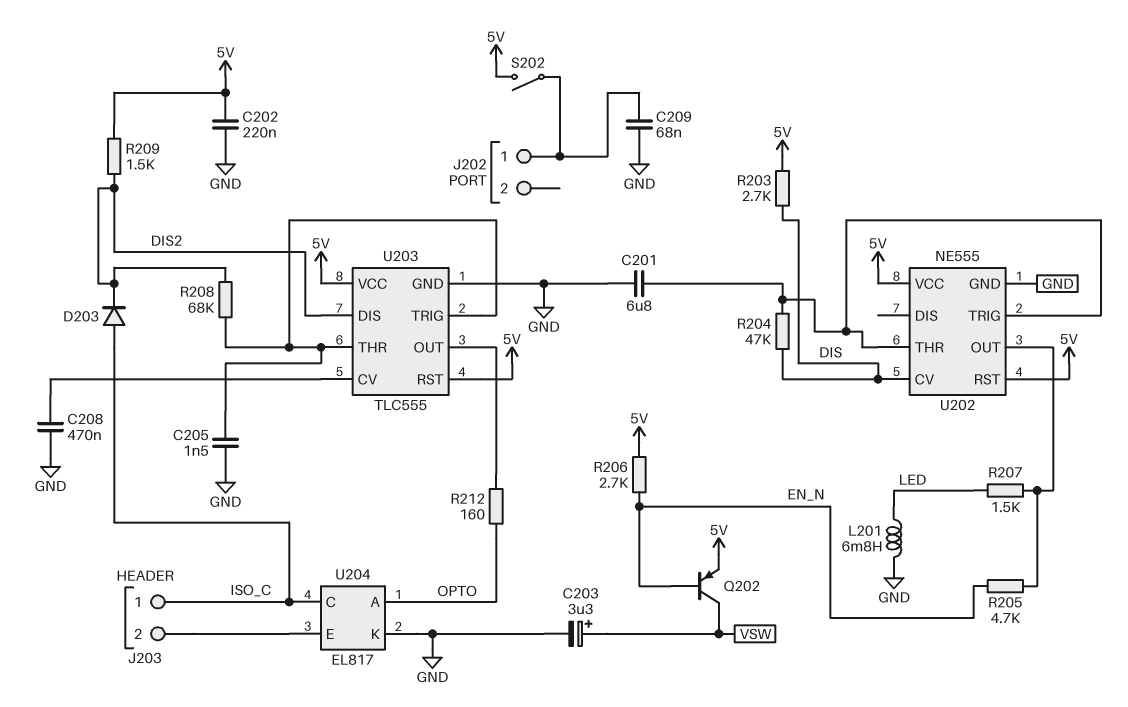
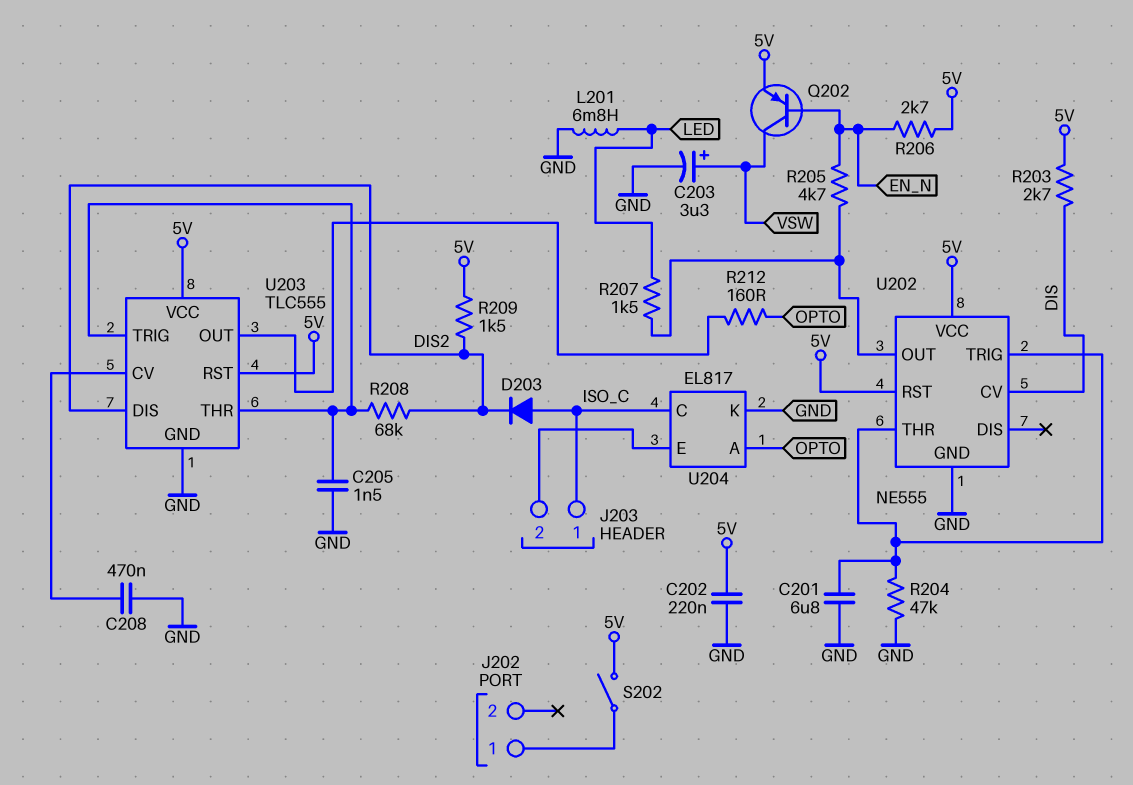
C209: 68nF (GND, J202/1) -> none
R204: 47k (DIS, U202/THR) -> 47k (GND, U202/THR)

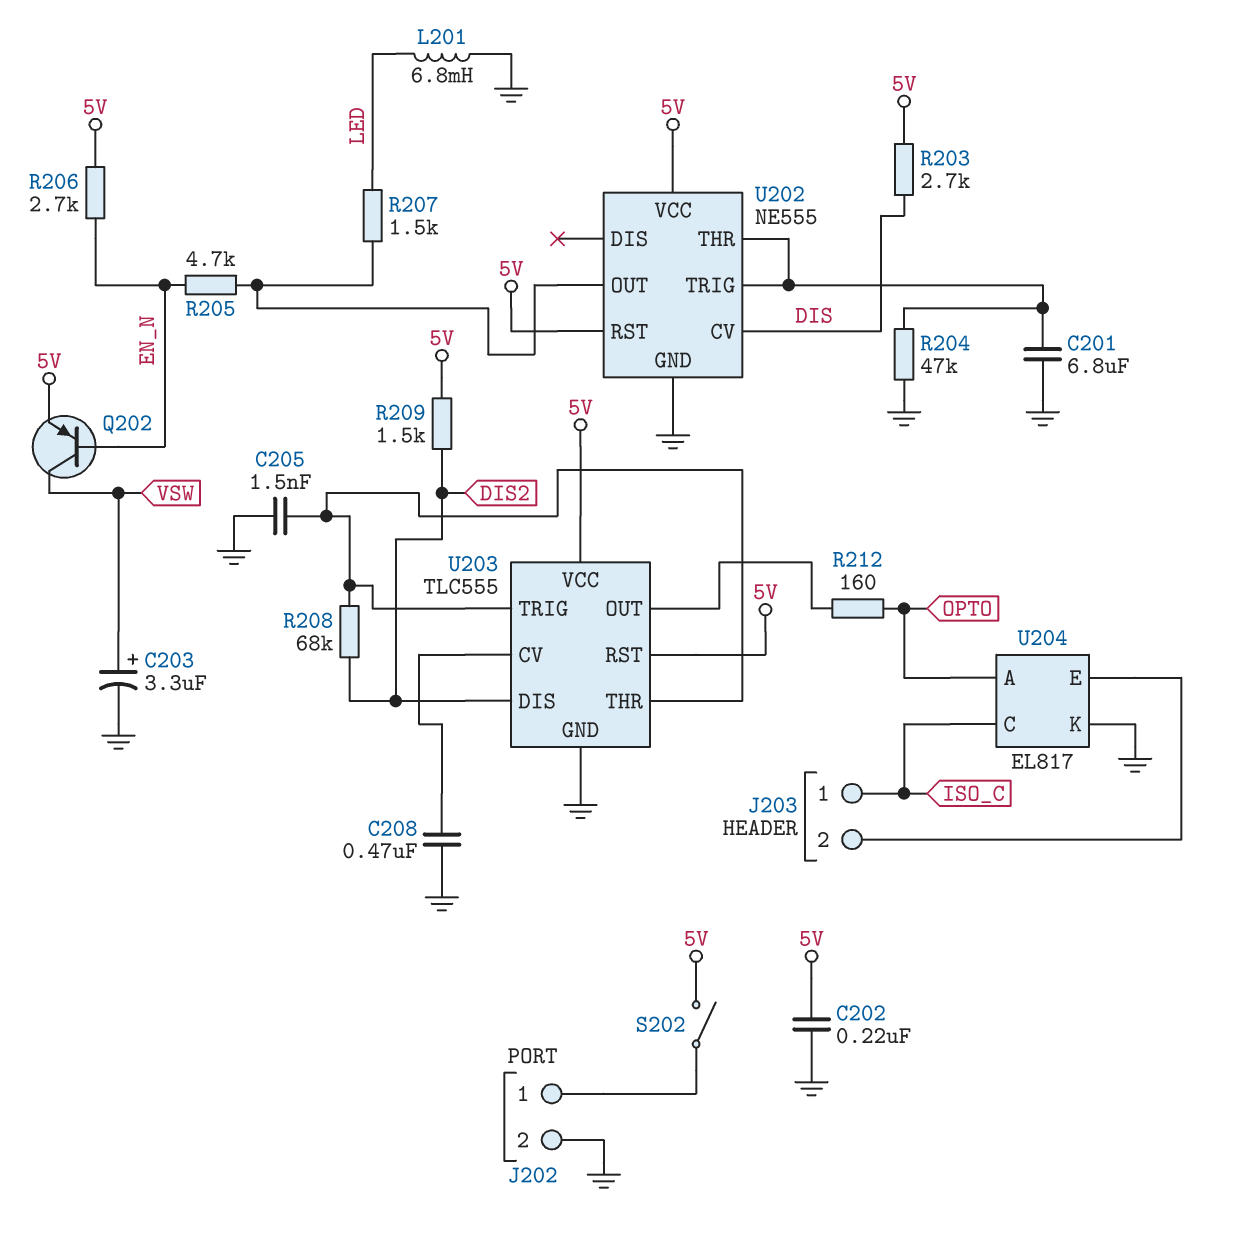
D203: diode (A ISO_C, K DIS2) -> none
J202 pin 2: none -> GND

